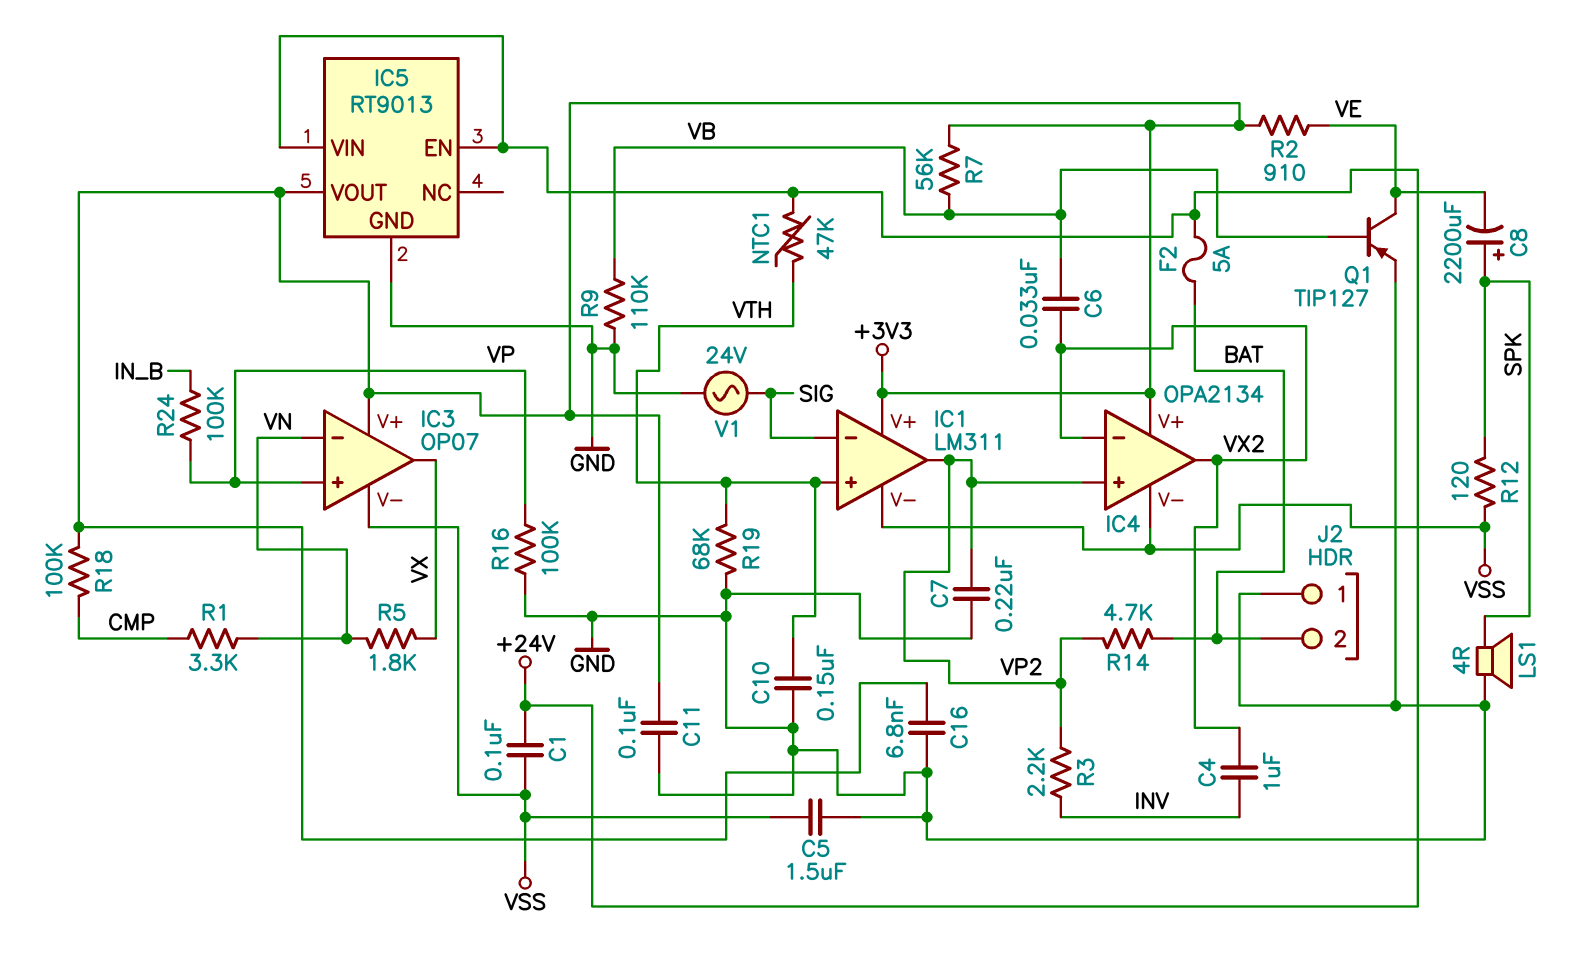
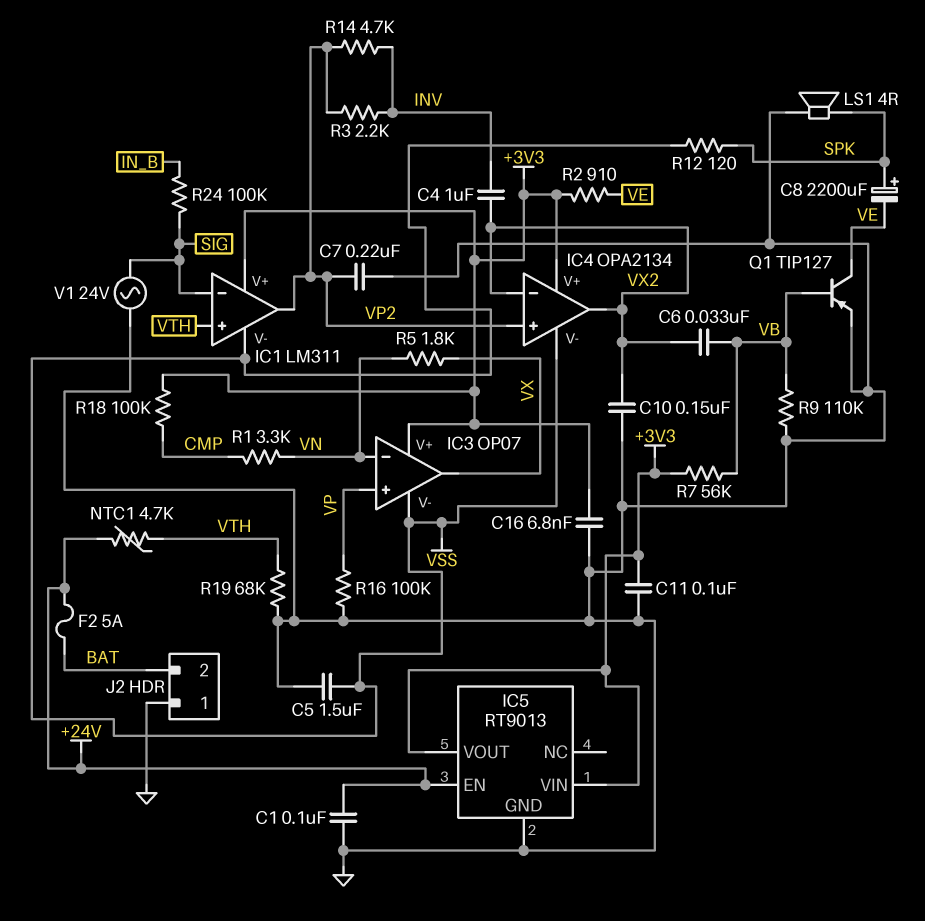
C1: 100nF (+24V, VSS) -> 100nF (+24V, GND)
C10: 150nF (GND, VTH) -> 150nF (GND, VX2)
IC5 pin VIN: +24V -> +3V3
NTC1: 47k (+24V, VTH) -> 4.7k (+24V, VTH)
R14: 4.7k (BAT, VP2) -> 4.7k (INV, VP2)
R24: 100k (IN_B, VP) -> 100k (IN_B, SIG)

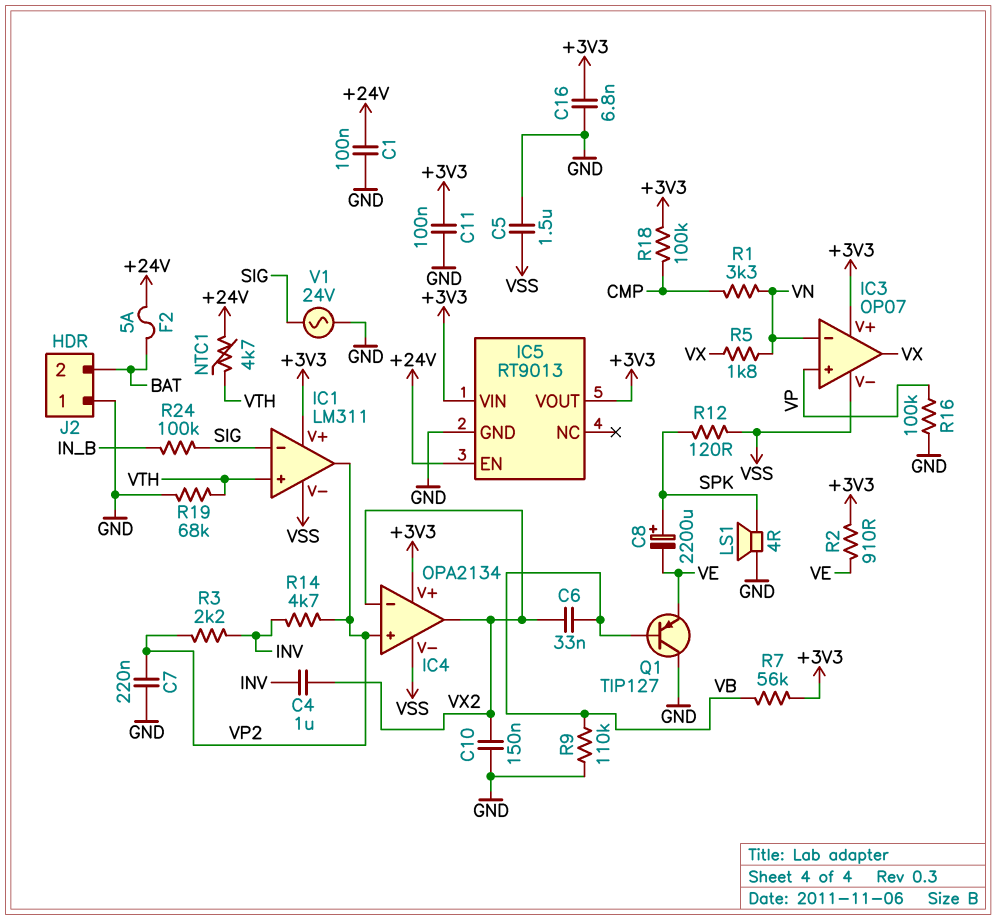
Q1: PNP TIP127 (B VB, C VE, E GND) -> PNP TIP127 (B VB, C GND, E VE)

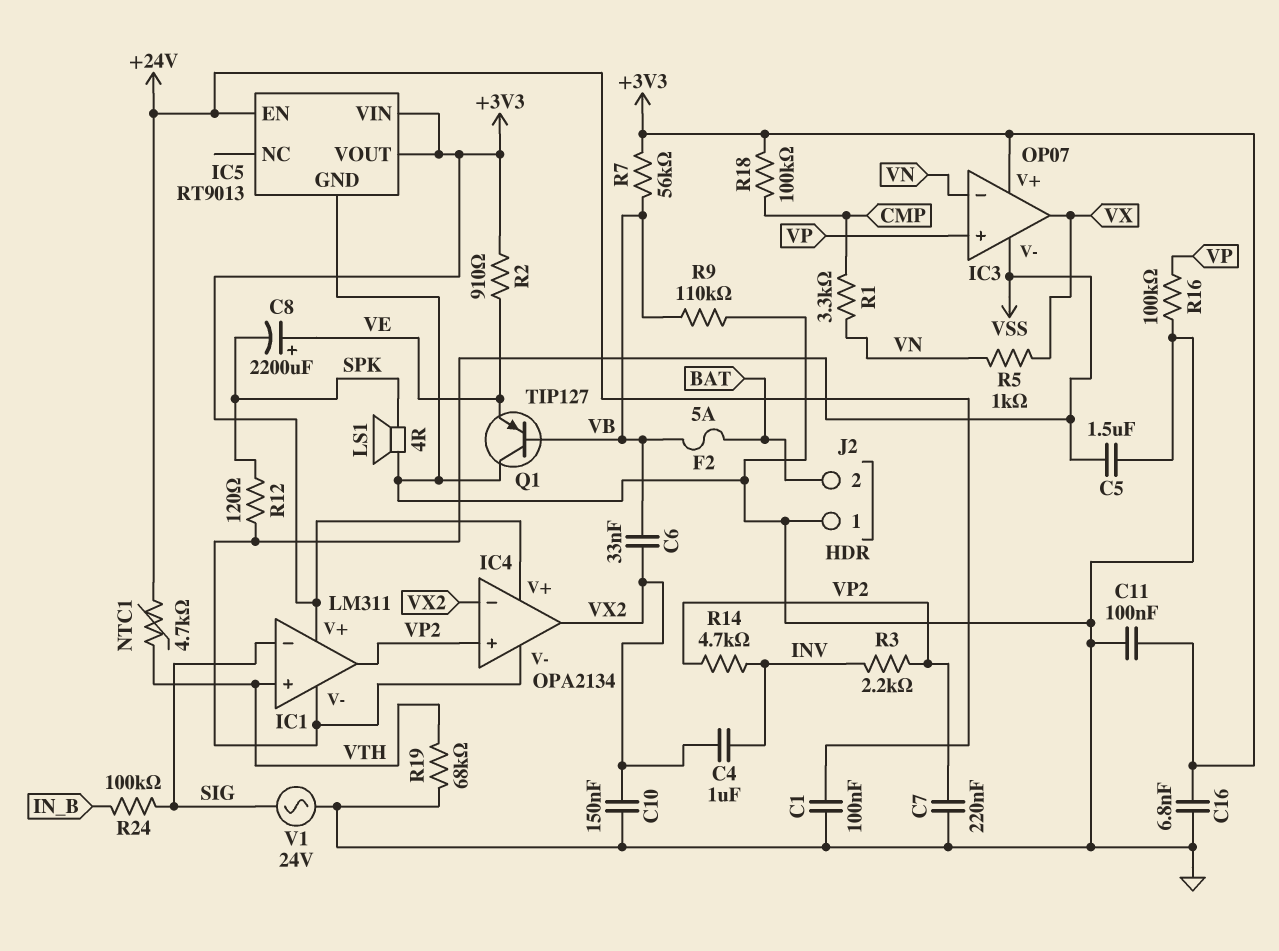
C8: 2200uF (plus SPK, minus VE) -> 2200uF (plus VE, minus SPK)
F2: 5A (+24V, BAT) -> 5A (BAT, VB)
R5: 1.8k (VN, VX) -> 1k (VN, VX)

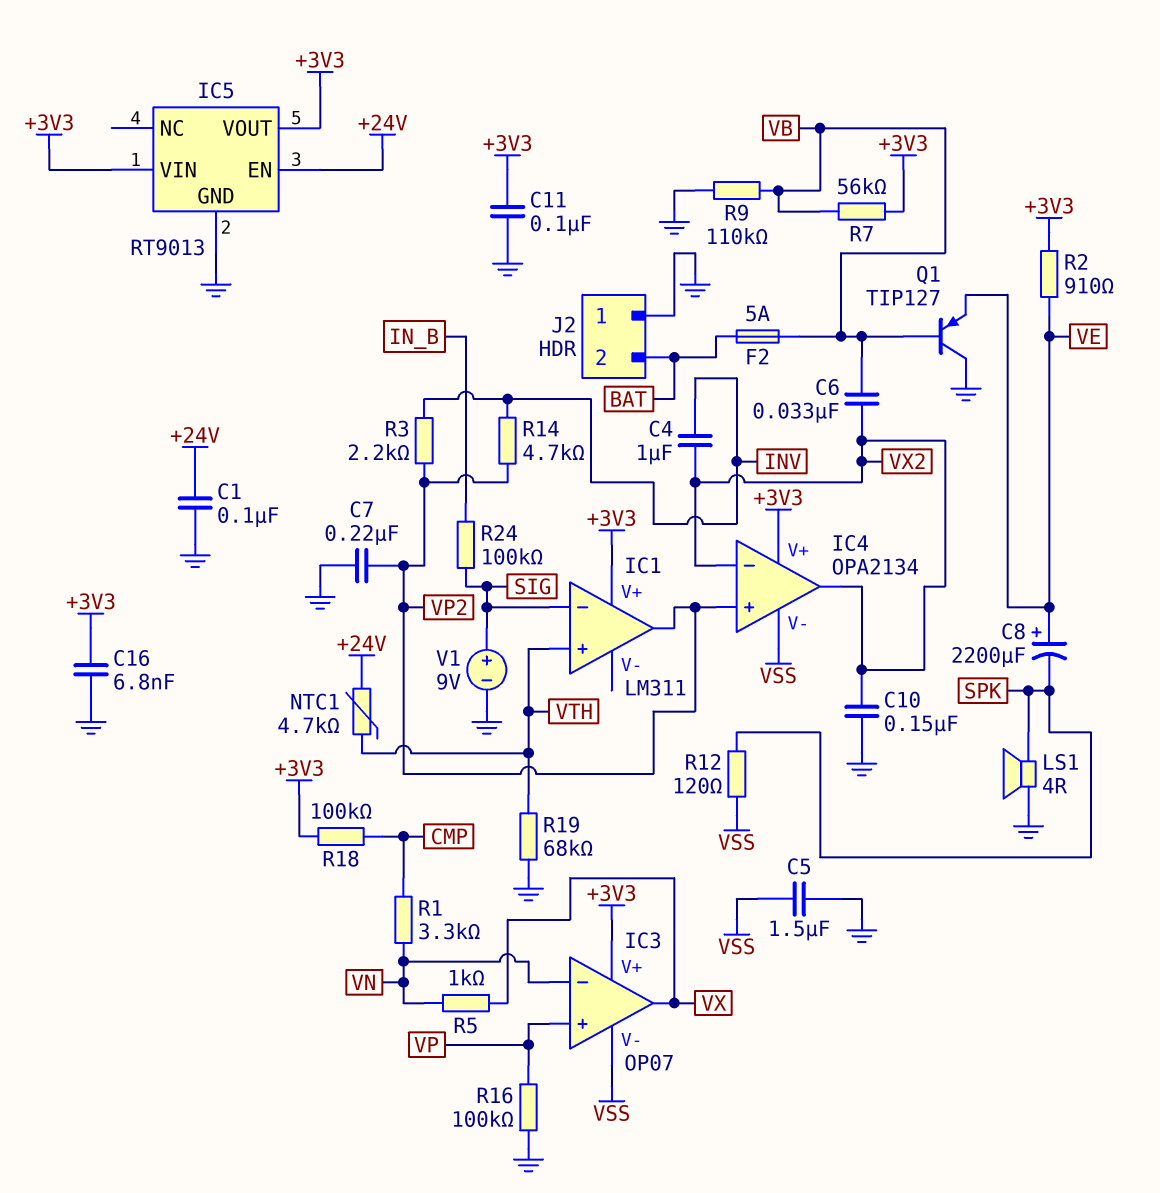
IC1 pin V-: VSS -> none
V1: AC 24V (GND, SIG) -> 9V (plus SIG, minus GND)

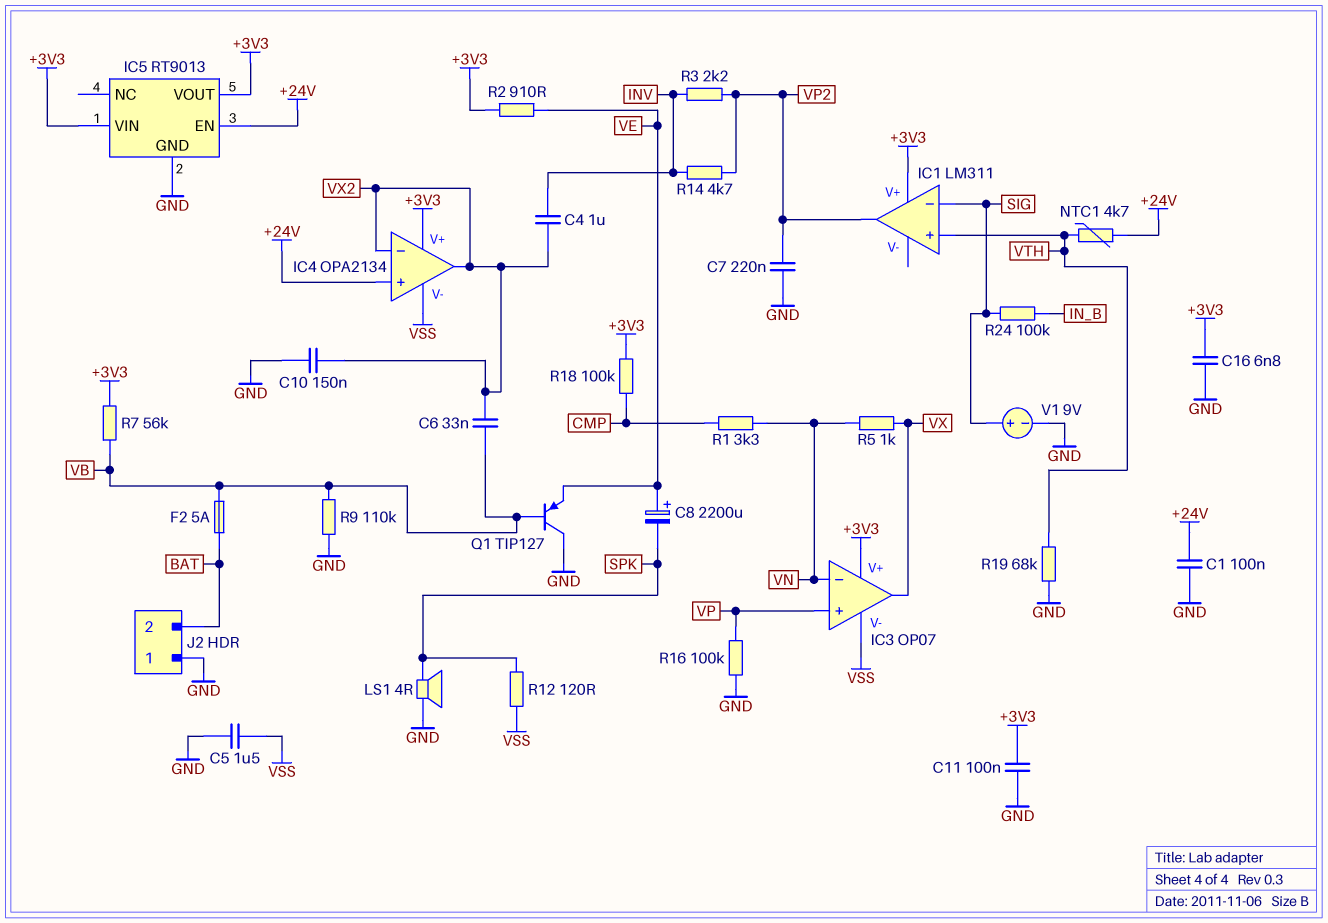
IC4 pin in+: VP2 -> +24V

